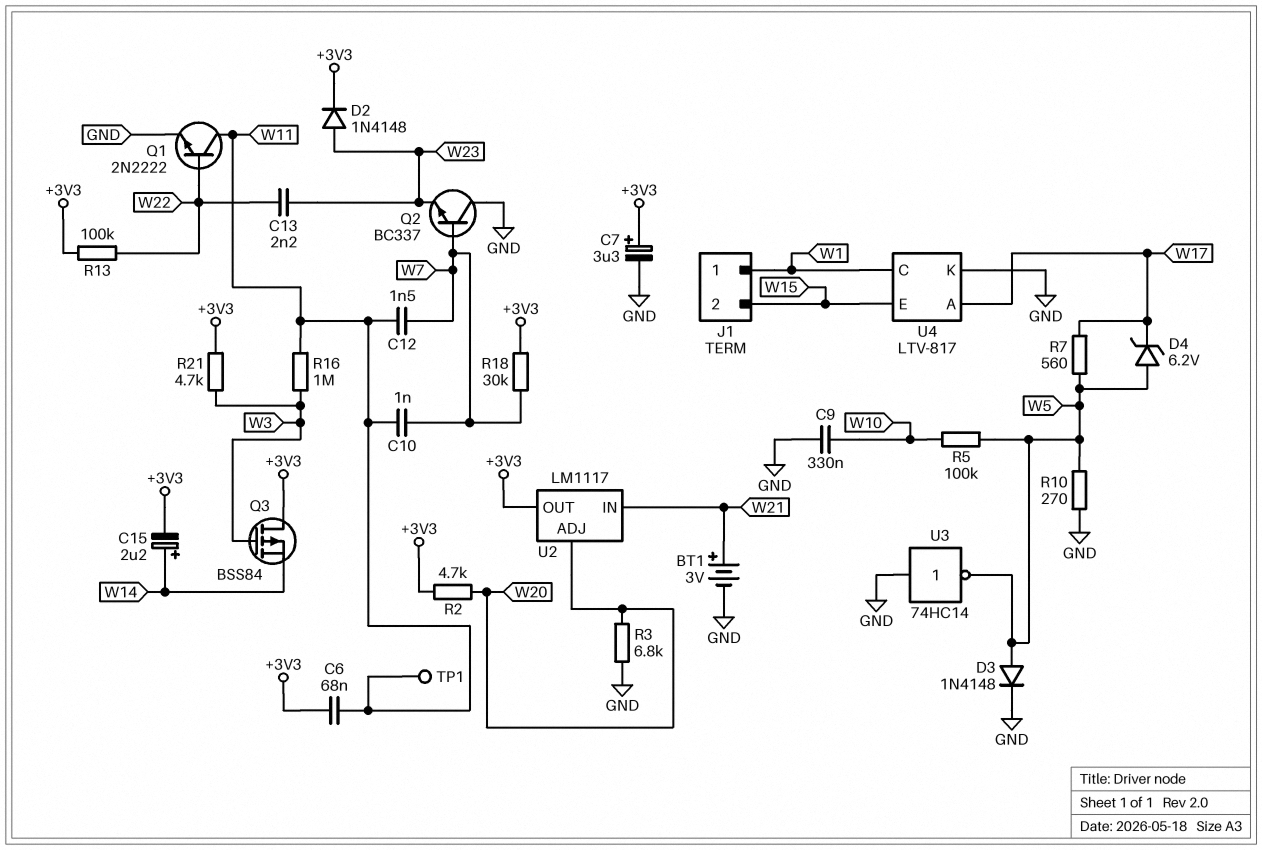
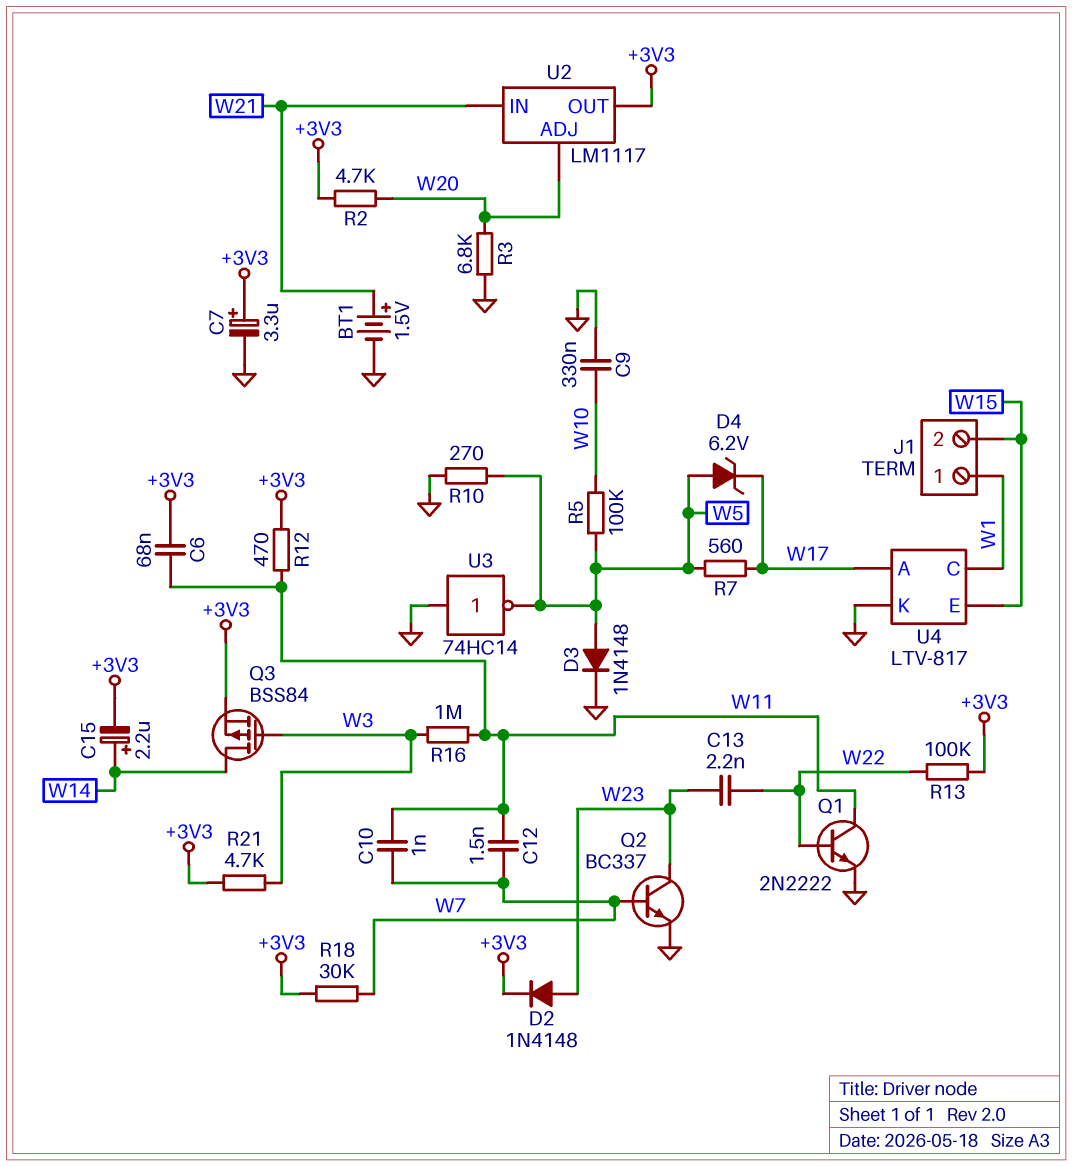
BT1: 3V (plus W21, minus GND) -> 1.5V (plus W21, minus GND)
Q2: NPN BC337 (B W7, C GND, E W23) -> NPN BC337 (B W7, C W23, E GND)
Q3: PMOS BSS84 (G W3, D +3V3, S W14) -> PMOS BSS84 (G W3, D W14, S +3V3)
R12: none -> 470 (+3V3, W11)
TP1: test point (W11) -> none

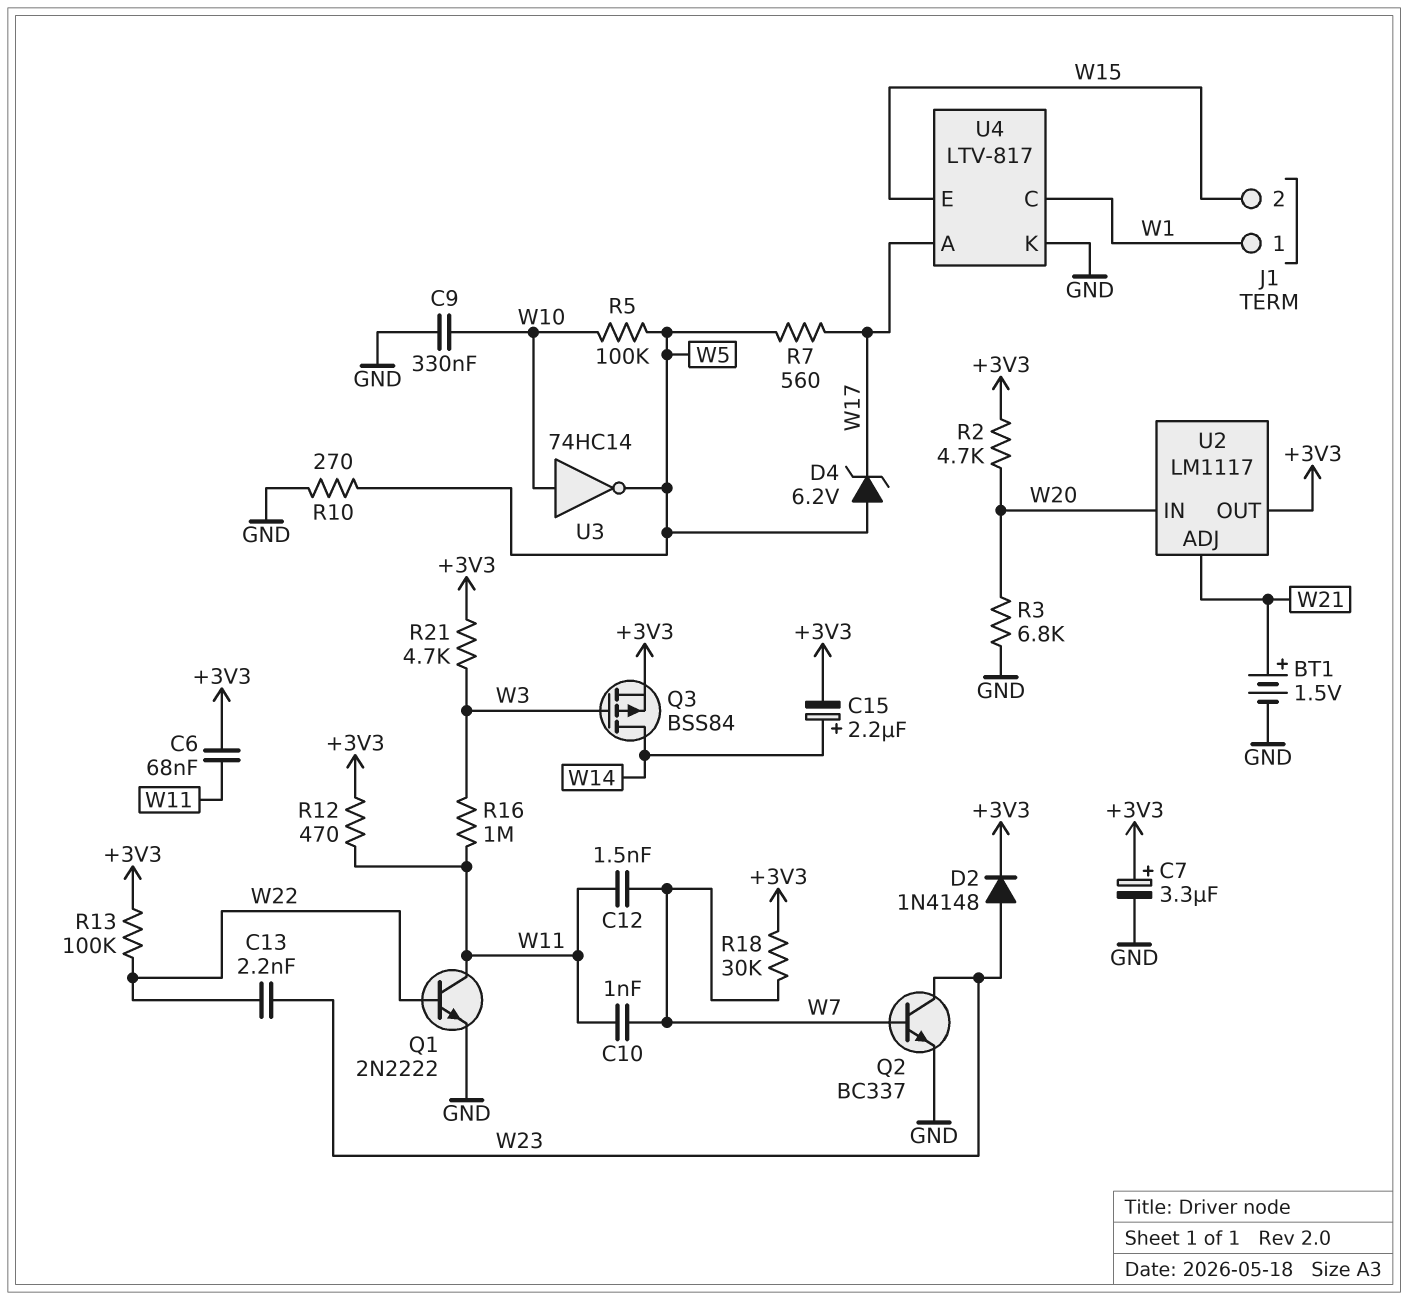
D3: diode 1N4148 (A W5, K GND) -> none
U2 pin ADJ: W20 -> W21
U2 pin IN: W21 -> W20
U3: NOT 74HC14 (in GND, out W5) -> NOT 74HC14 (in W10, out W5)

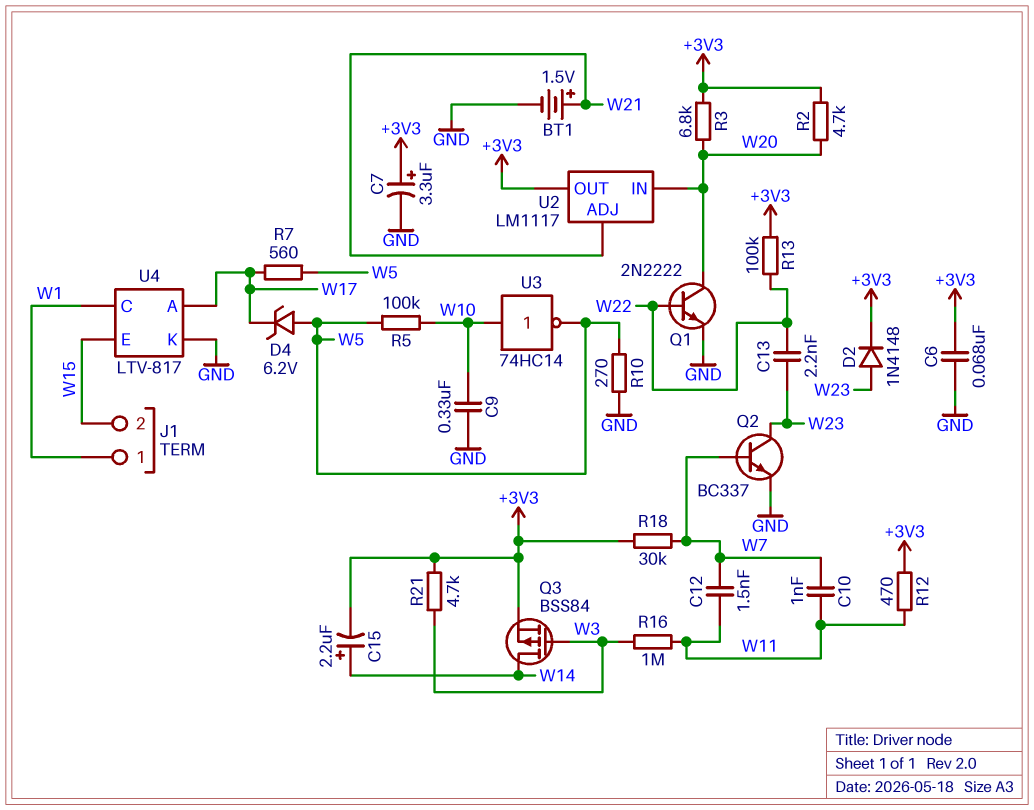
C6: 68nF (+3V3, W11) -> 68nF (+3V3, GND)
Q1: NPN 2N2222 (B W22, C W11, E GND) -> NPN 2N2222 (B W22, C W20, E GND)
R3: 6.8k (GND, W20) -> 6.8k (+3V3, W20)

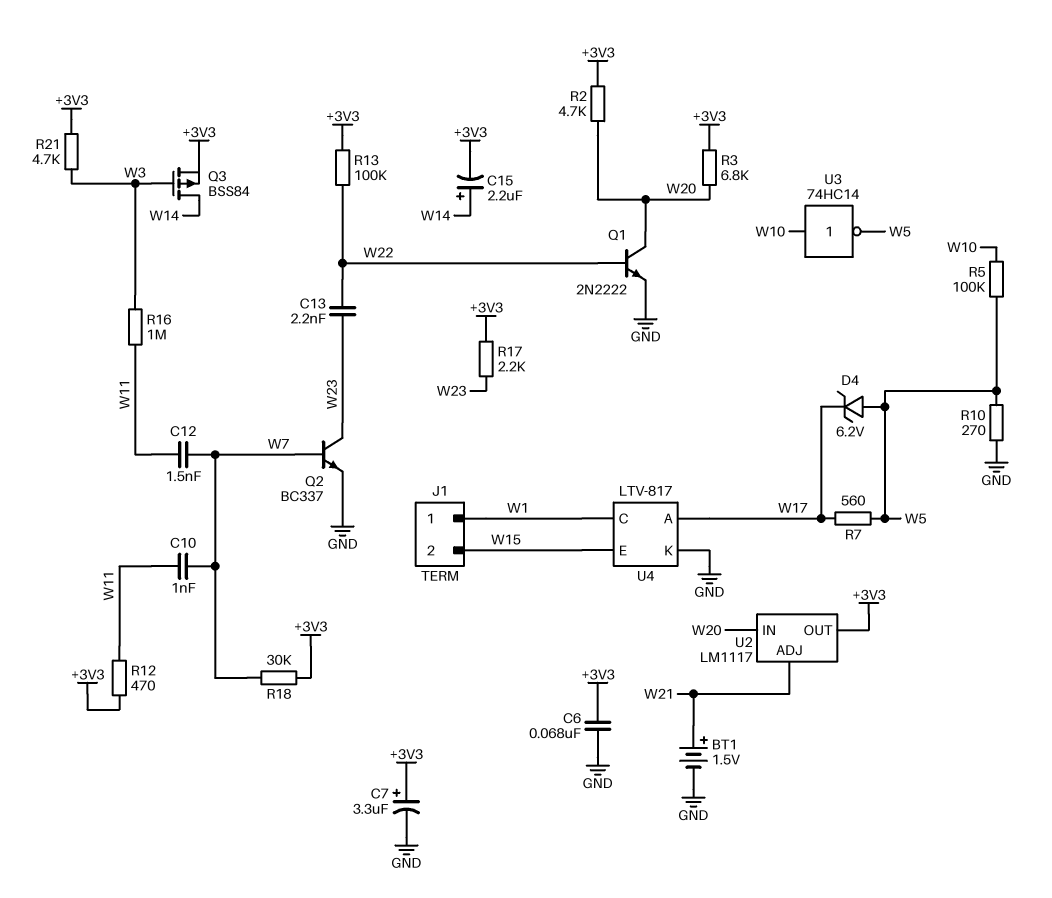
C9: 330nF (GND, W10) -> none
D2: diode 1N4148 (A W23, K +3V3) -> none
R17: none -> 2.2k (+3V3, W23)

